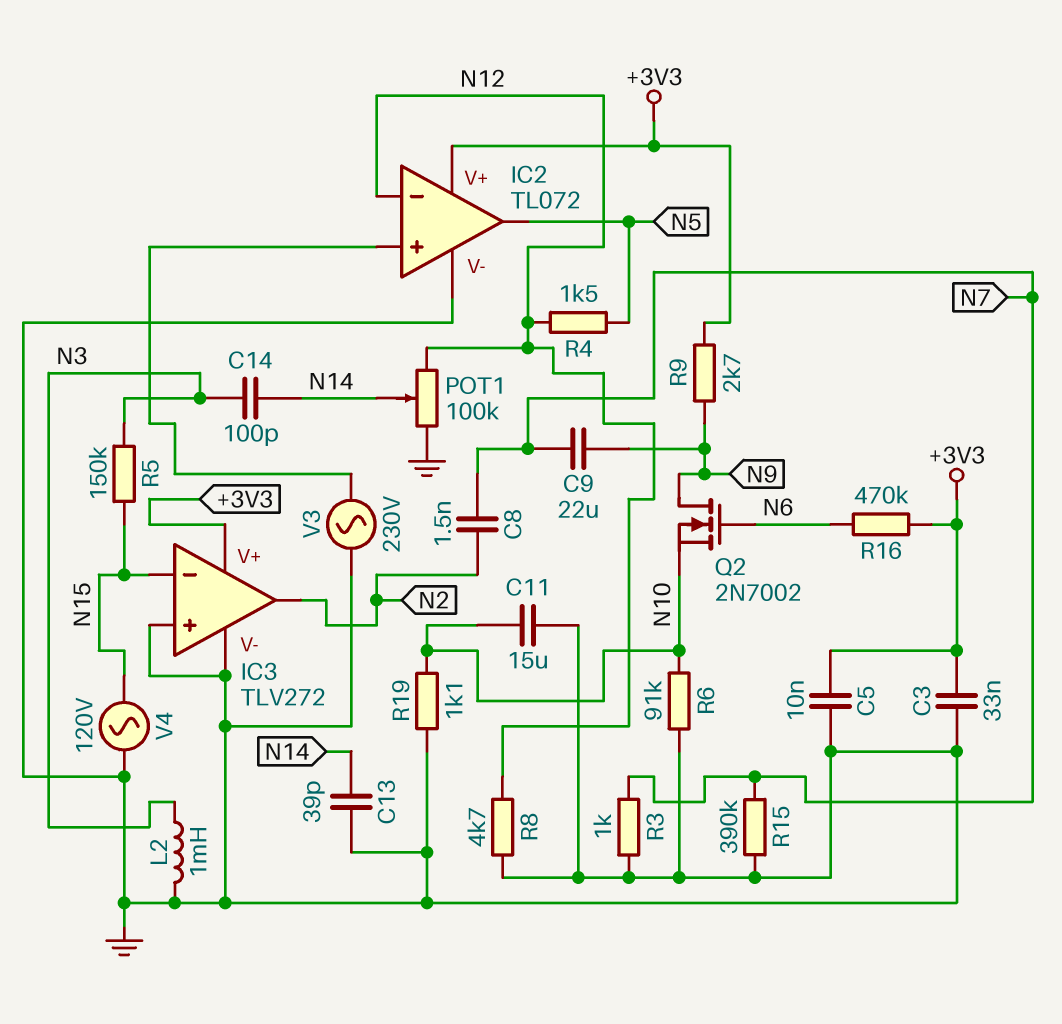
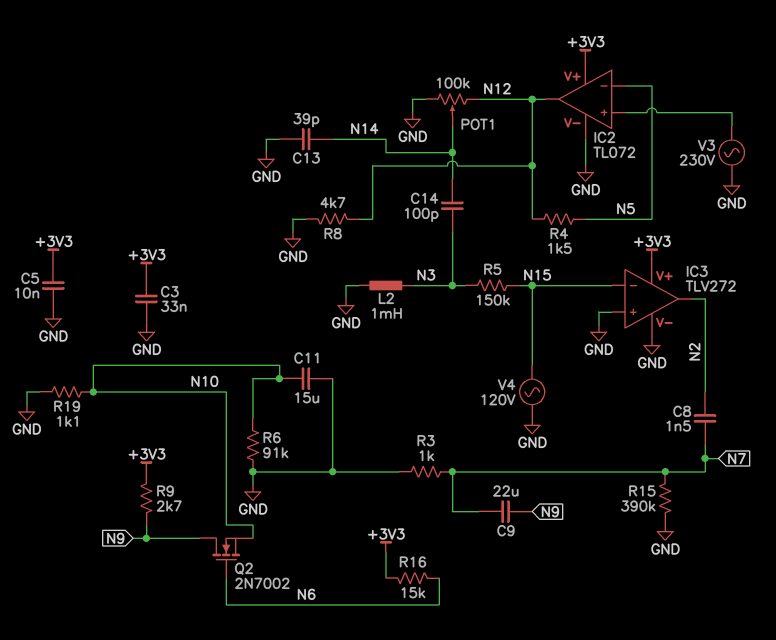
IC2 pin in-: N12 -> N5
IC2 pin out: N5 -> N12
R16: 470k (+3V3, N6) -> 15k (+3V3, N6)

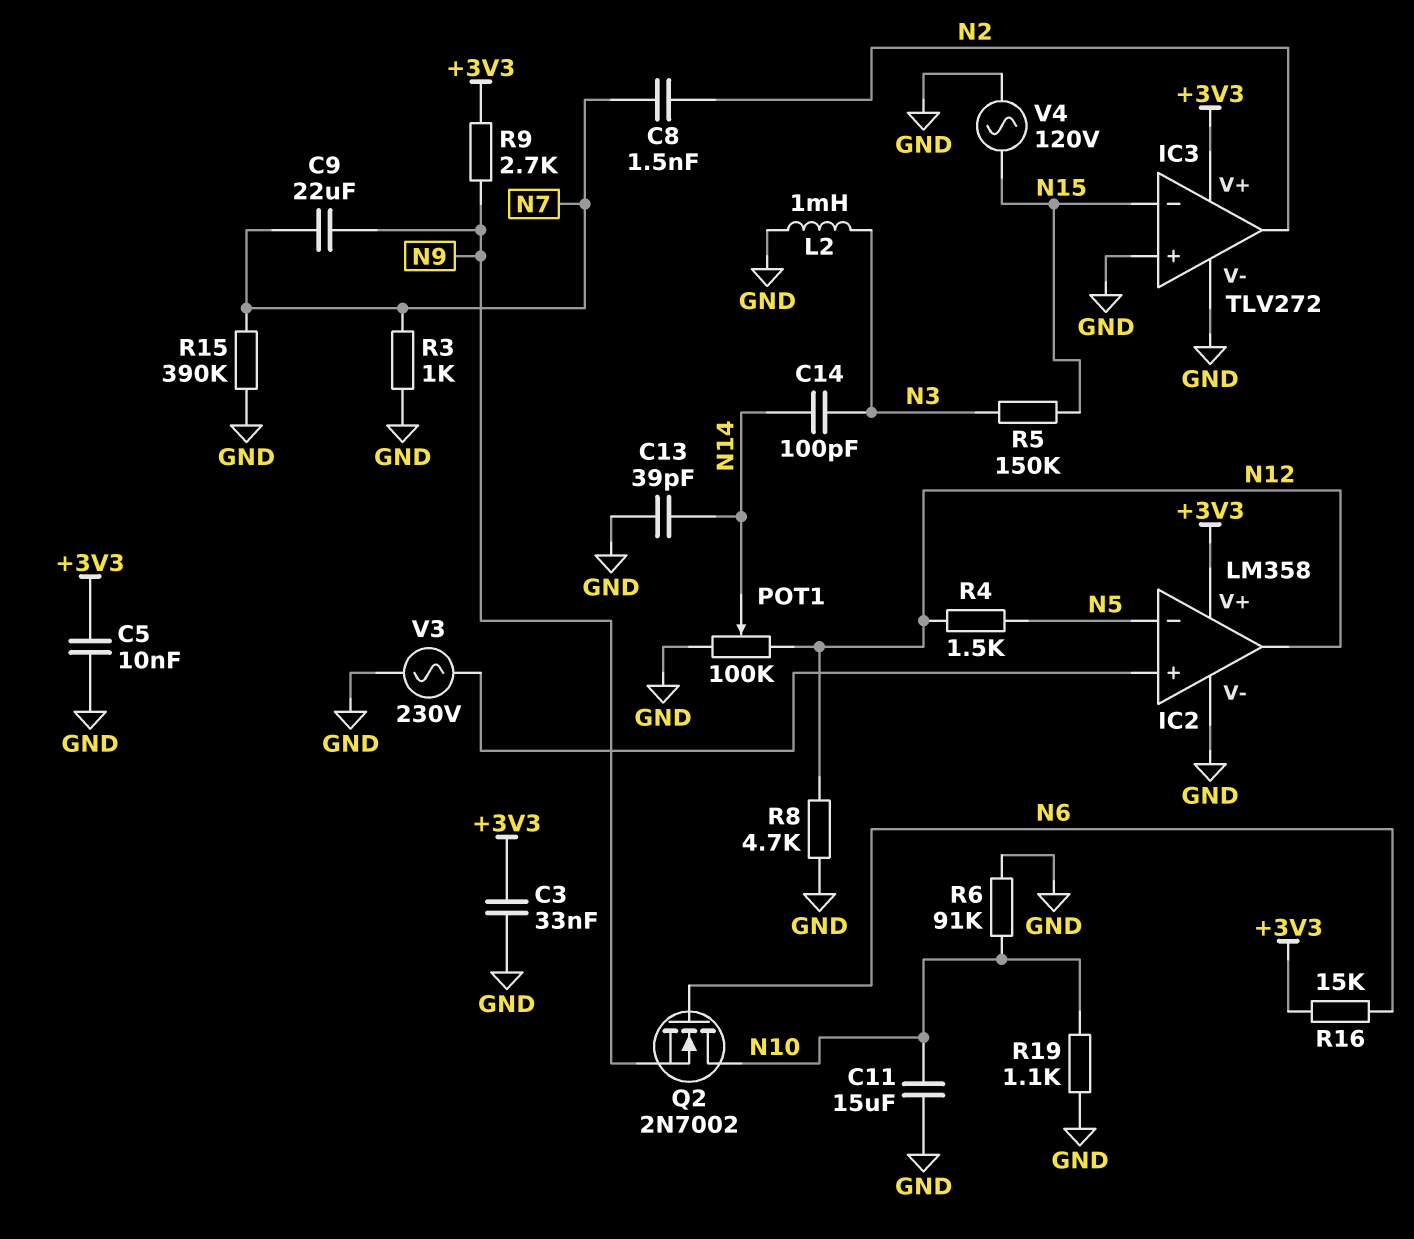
IC2: TL072 -> LM358
Q2: NMOS 2N7002 (G N6, D N9, S N10) -> NMOS 2N7002 (G N6, D N10, S N9)

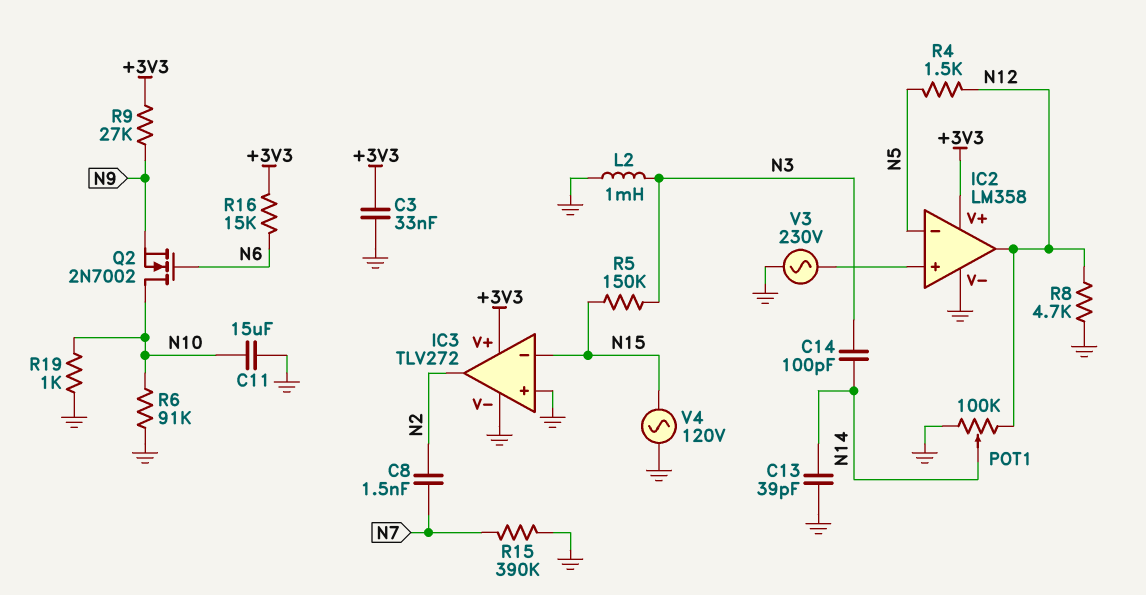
C5: 10nF (+3V3, GND) -> none
C9: 22uF (N7, N9) -> none
R3: 1k (GND, N7) -> none
R9: 2.7k (+3V3, N9) -> 27k (+3V3, N9)
R19: 1.1k (GND, N10) -> 1k (GND, N10)

